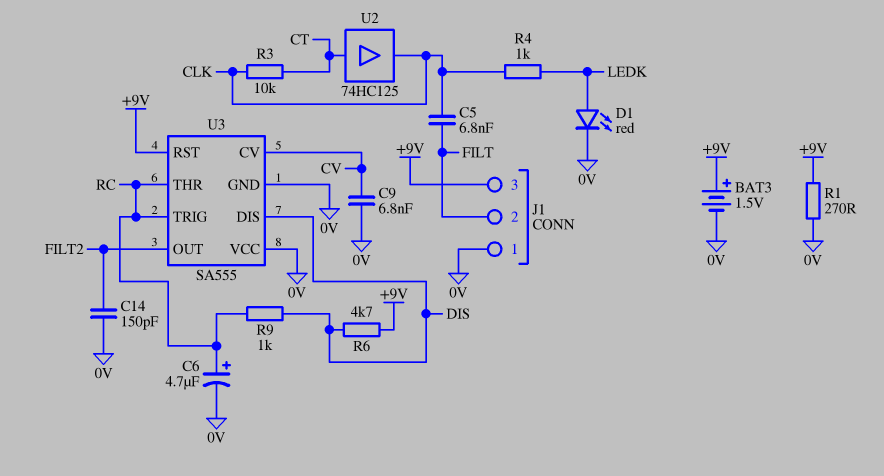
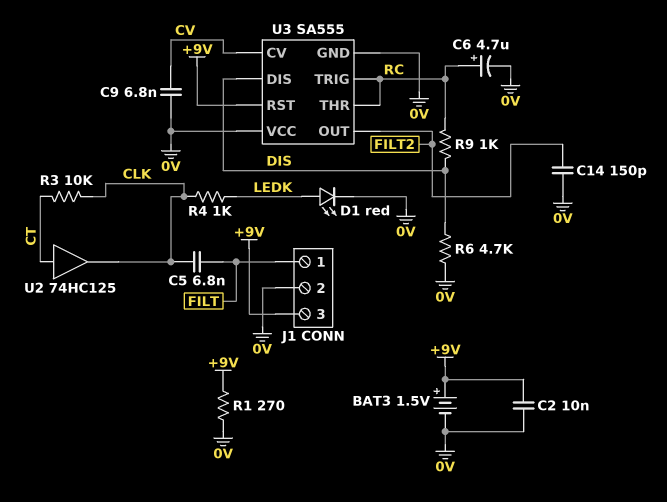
C2: none -> 10nF (+9V, 0V)
J1 pin 1: 0V -> FILT
J1 pin 2: FILT -> 0V
R6: 4.7k (+9V, DIS) -> 4.7k (0V, DIS)

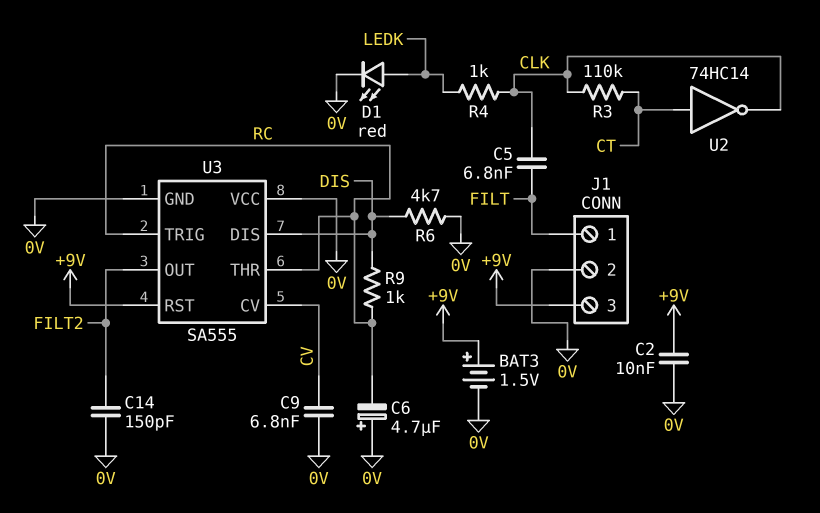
C6: 4.7uF (plus RC, minus 0V) -> 4.7uF (plus 0V, minus RC)
R1: 270 (+9V, 0V) -> none
R3: 10k (CLK, CT) -> 110k (CLK, CT)
U2: buffer 74HC125 (in CT, out CLK) -> NOT 74HC14 (in CT, out CLK)

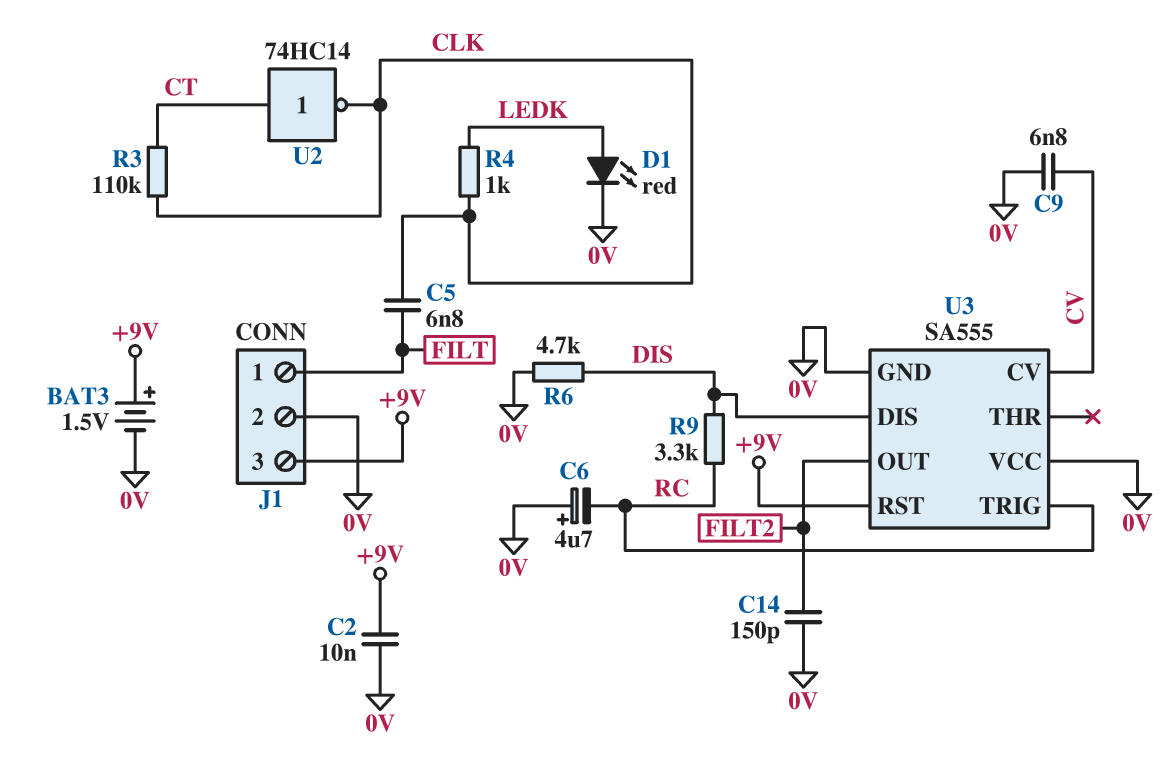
R9: 1k (DIS, RC) -> 3.3k (DIS, RC)
U3 pin THR: RC -> none

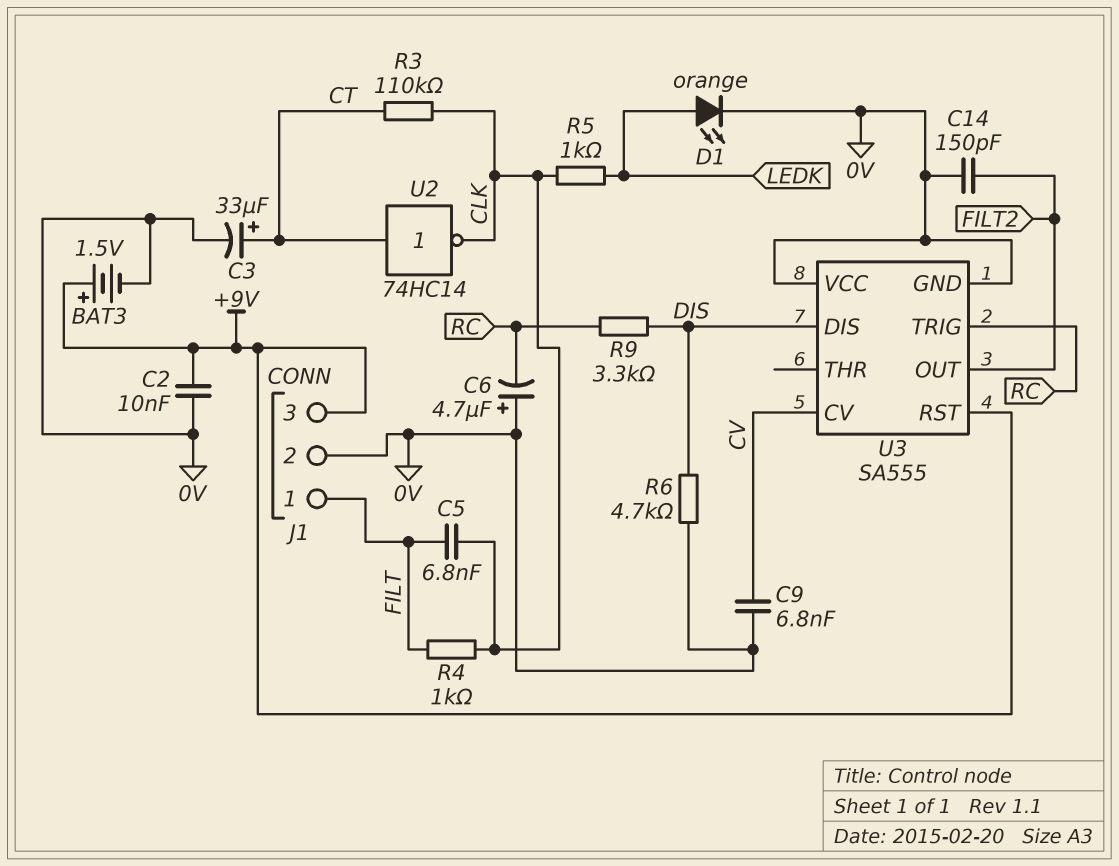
C3: none -> 33uF (plus CT, minus 0V)
D1: LED red (A LEDK, K 0V) -> LED orange (A LEDK, K 0V)
R4: 1k (CLK, LEDK) -> 1k (CLK, FILT)
R5: none -> 1k (CLK, LEDK)

